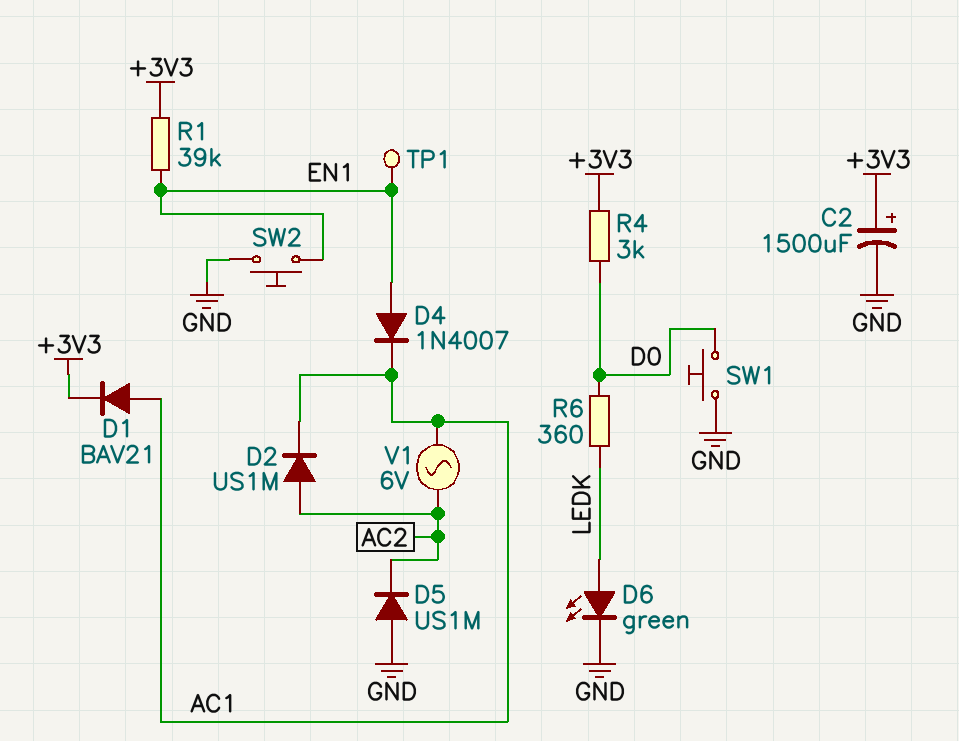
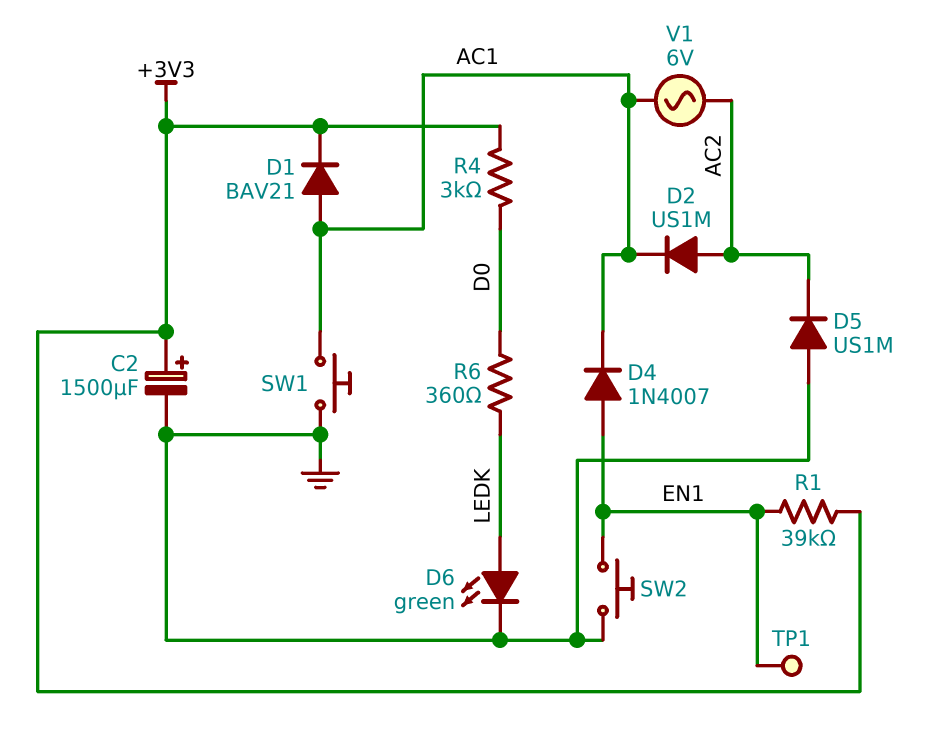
SW1: button (D0, GND) -> button (AC1, GND)

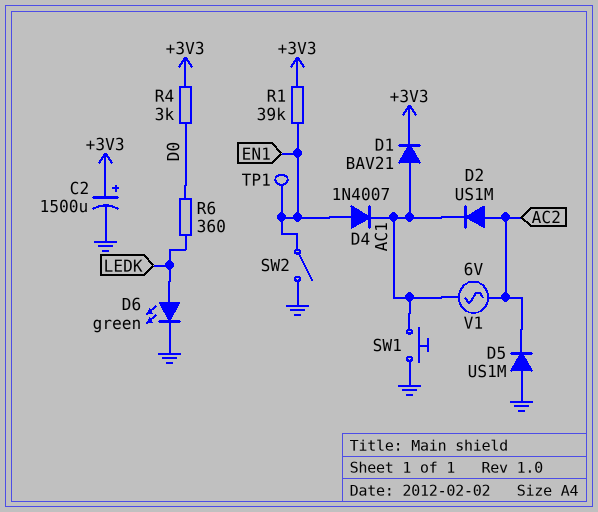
SW2: button (EN1, GND) -> switch (EN1, GND)

